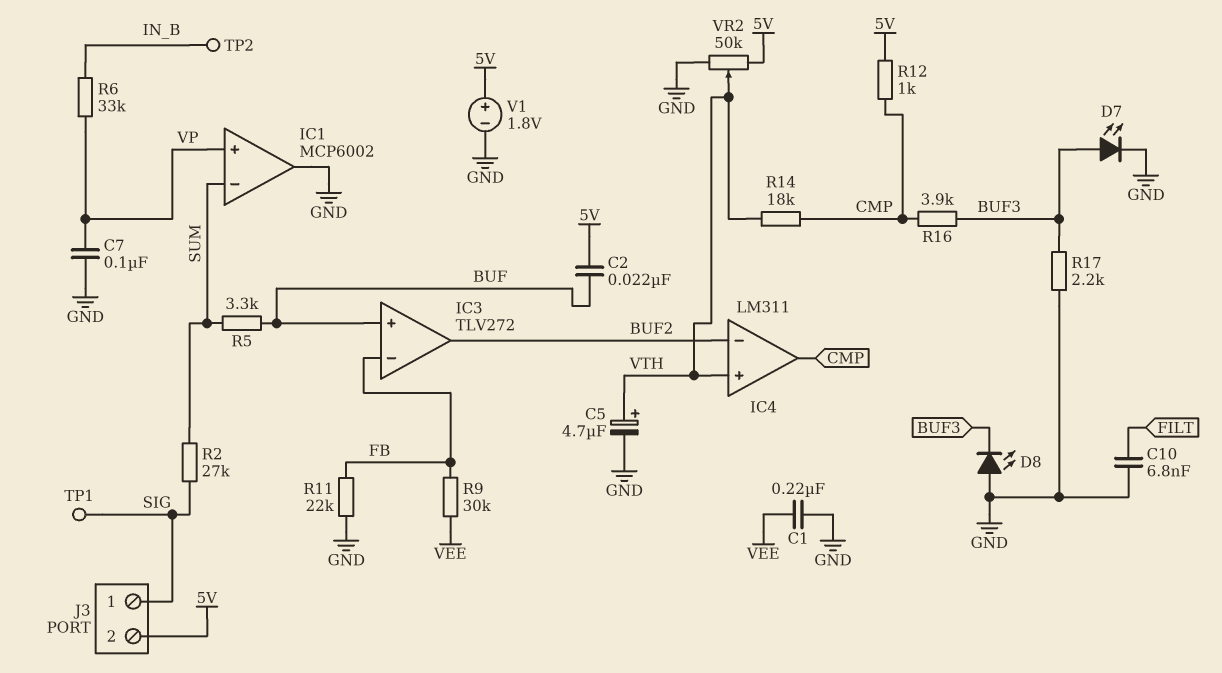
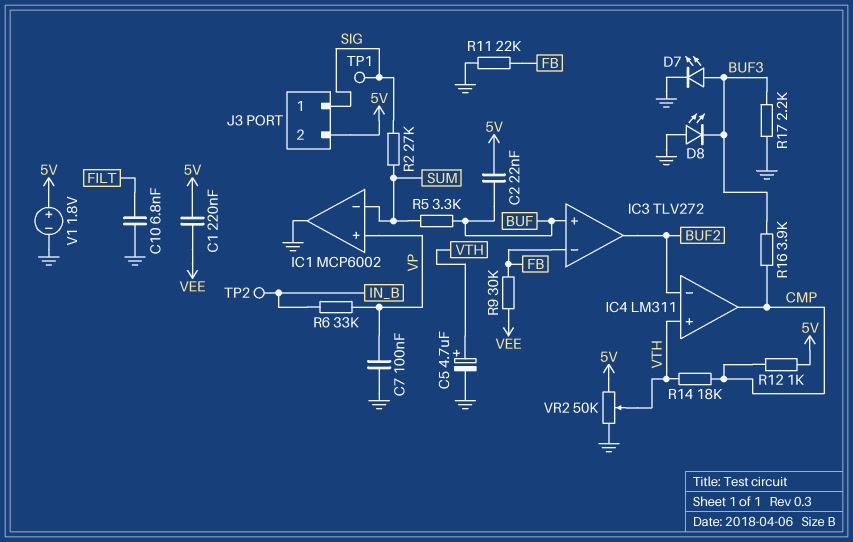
C1: 220nF (GND, VEE) -> 220nF (5V, VEE)

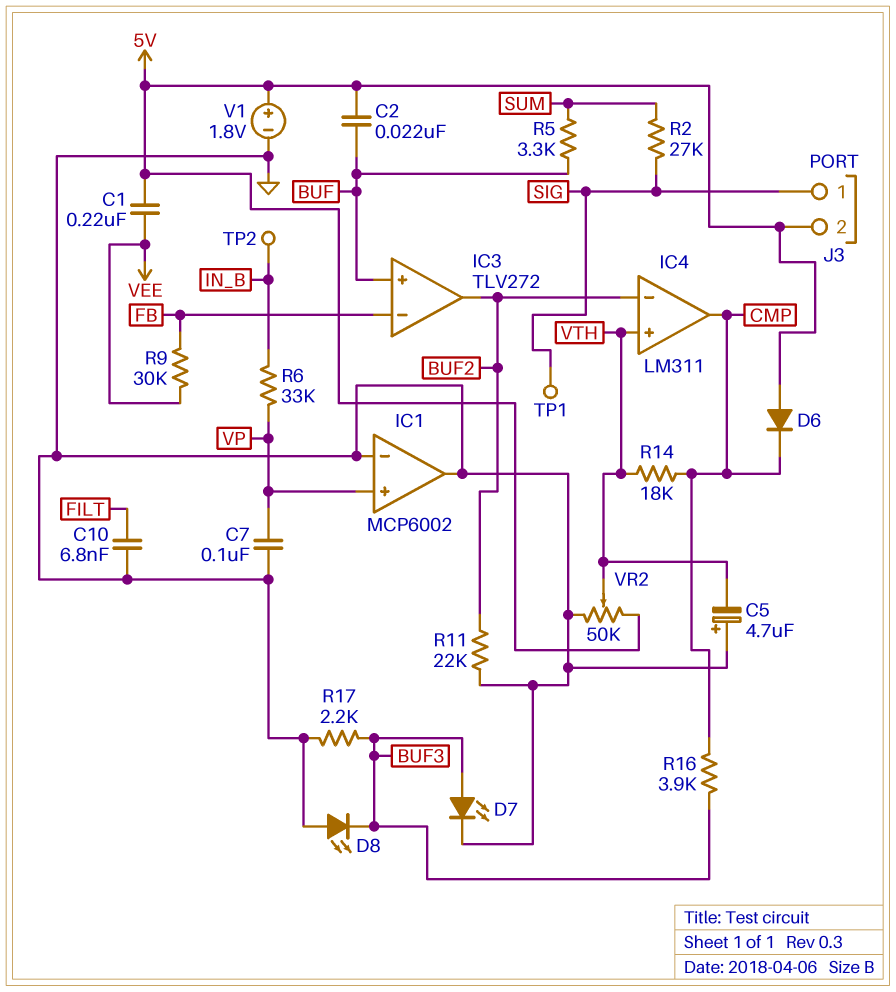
C5: 4.7uF (plus VTH, minus GND) -> 4.7uF (plus GND, minus VTH)
D6: none -> diode (A 5V, K CMP)
IC1 pin in-: SUM -> GND
R11: 22k (FB, GND) -> 22k (BUF2, GND)
R12: 1k (5V, CMP) -> none

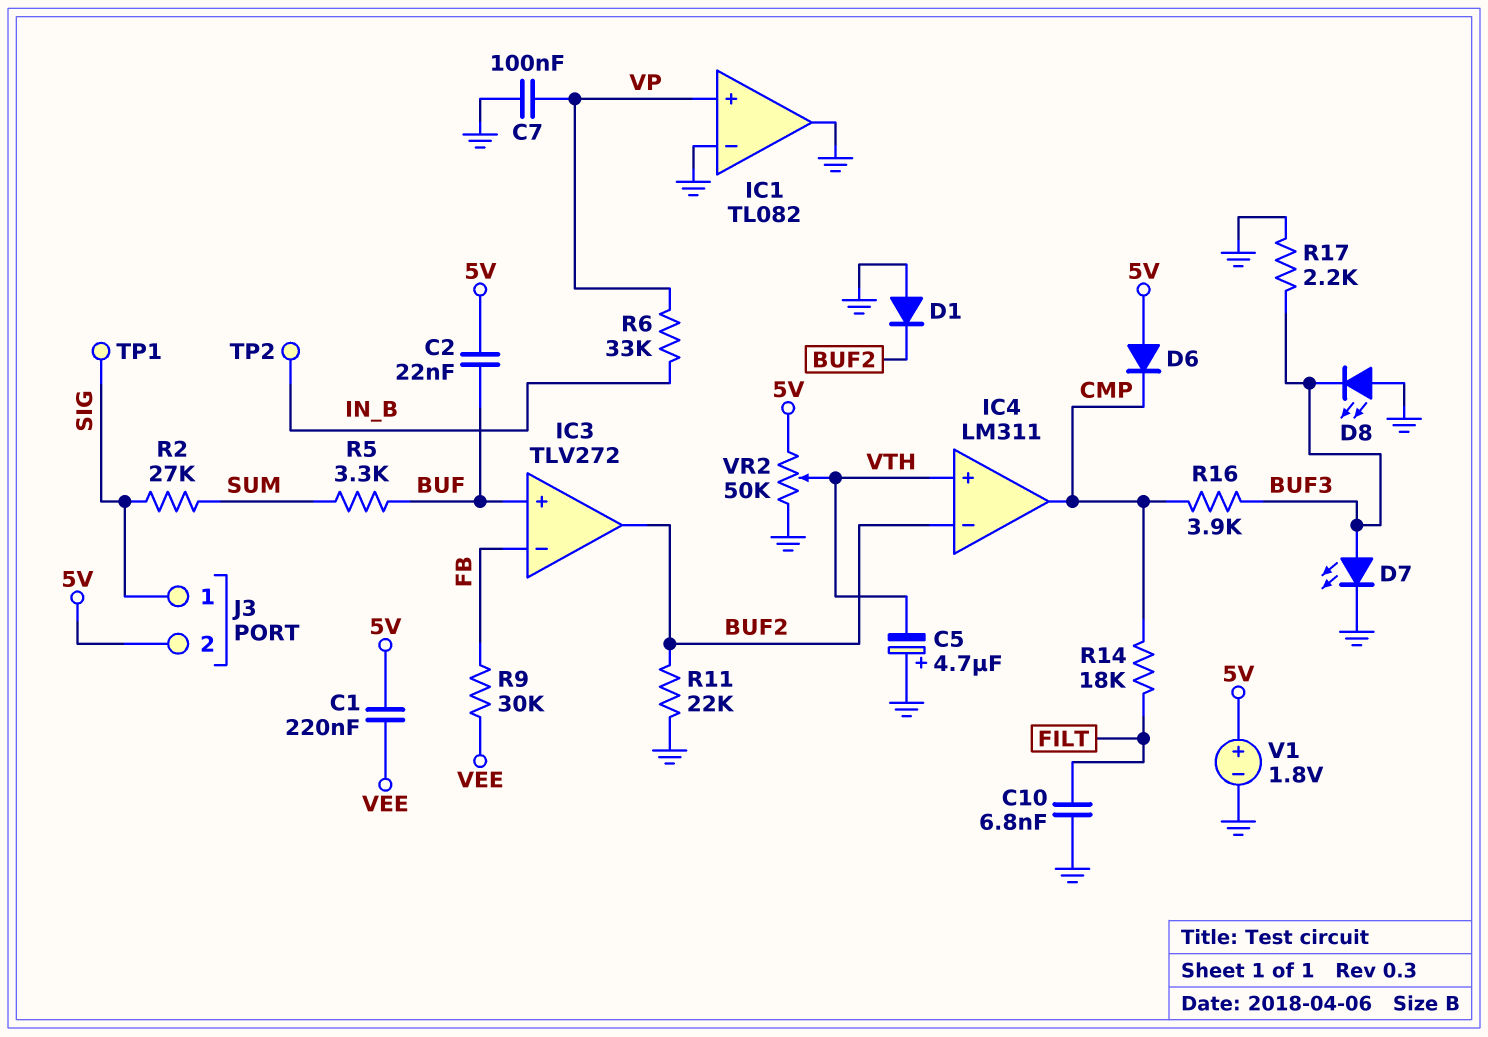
D1: none -> diode (A GND, K BUF2)
IC1: MCP6002 -> TL082
R14: 18k (CMP, VTH) -> 18k (CMP, FILT)

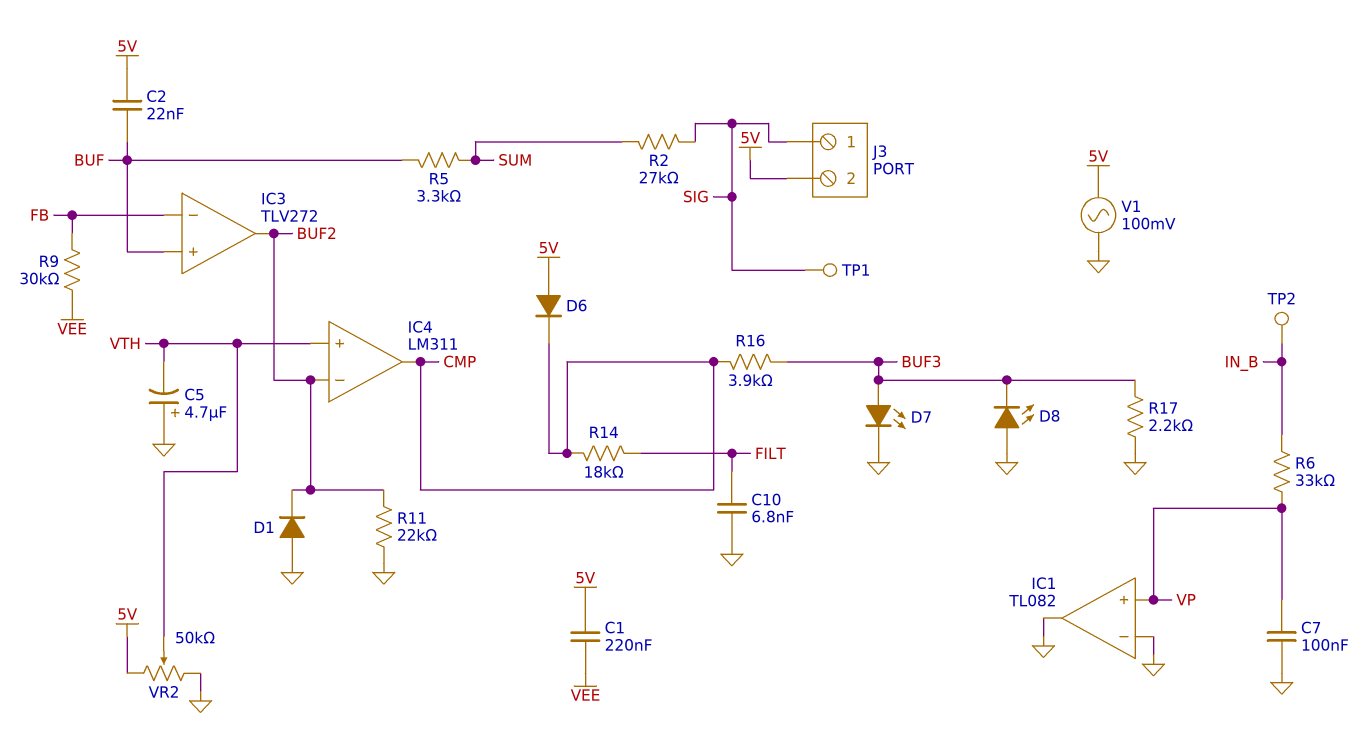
V1: 1.8V (plus 5V, minus GND) -> AC 100mV (5V, GND)

